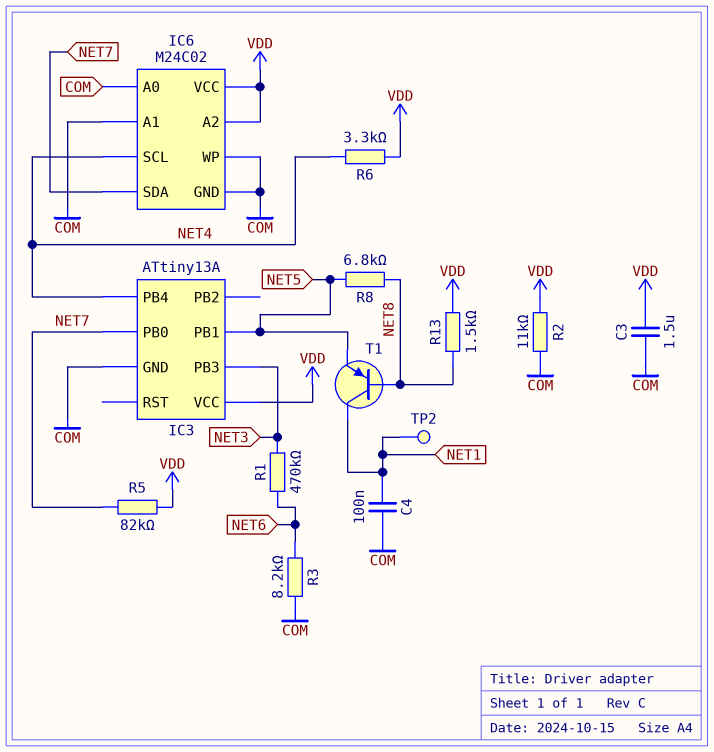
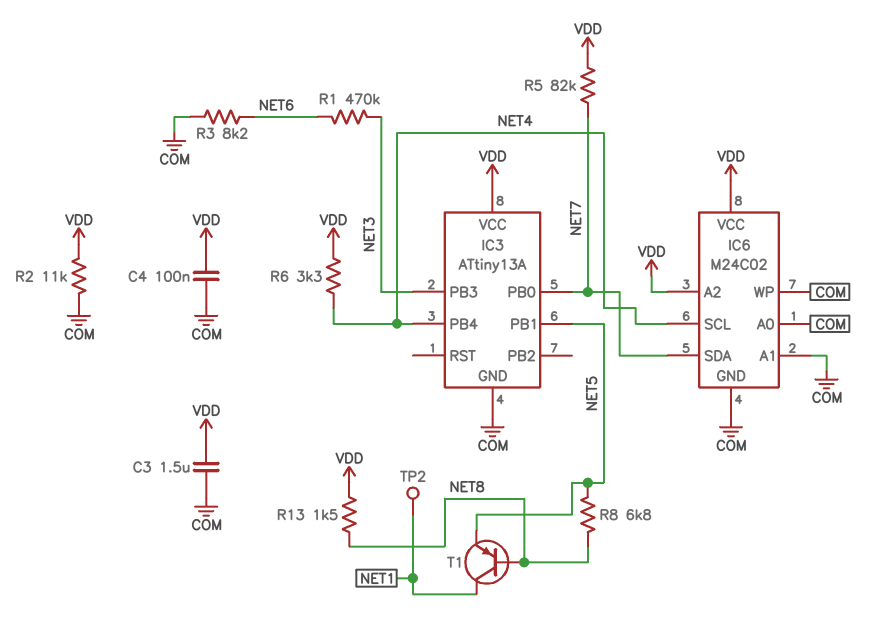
C4: 100nF (COM, NET1) -> 100nF (COM, VDD)

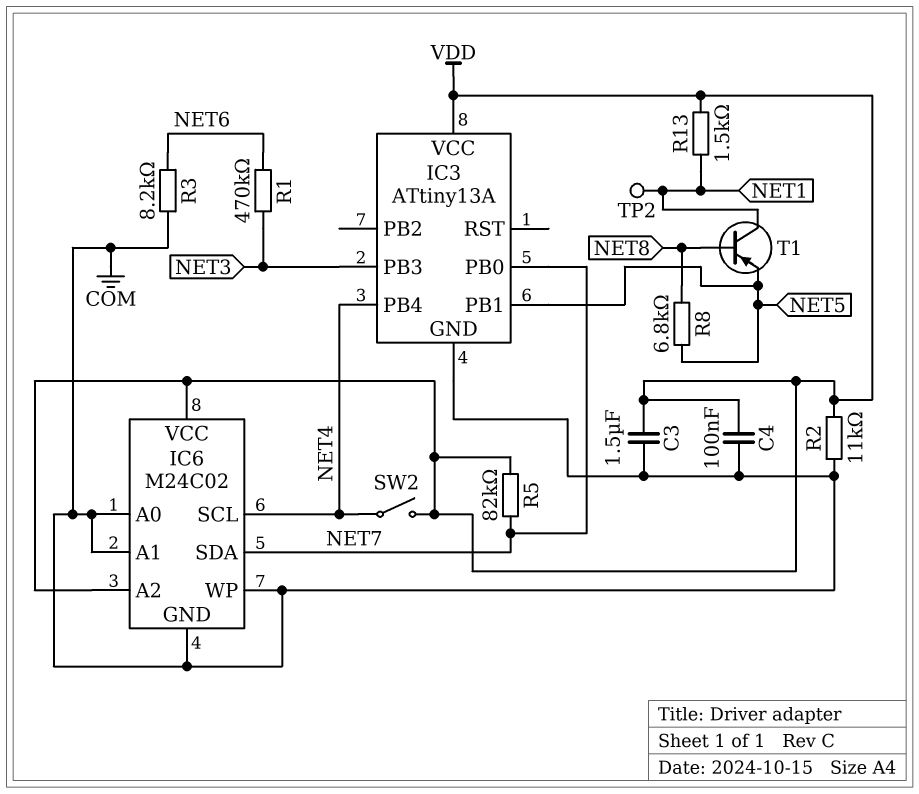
R6: 3.3k (NET4, VDD) -> none
R13: 1.5k (NET8, VDD) -> 1.5k (NET1, VDD)
SW2: none -> switch (NET4, VDD)

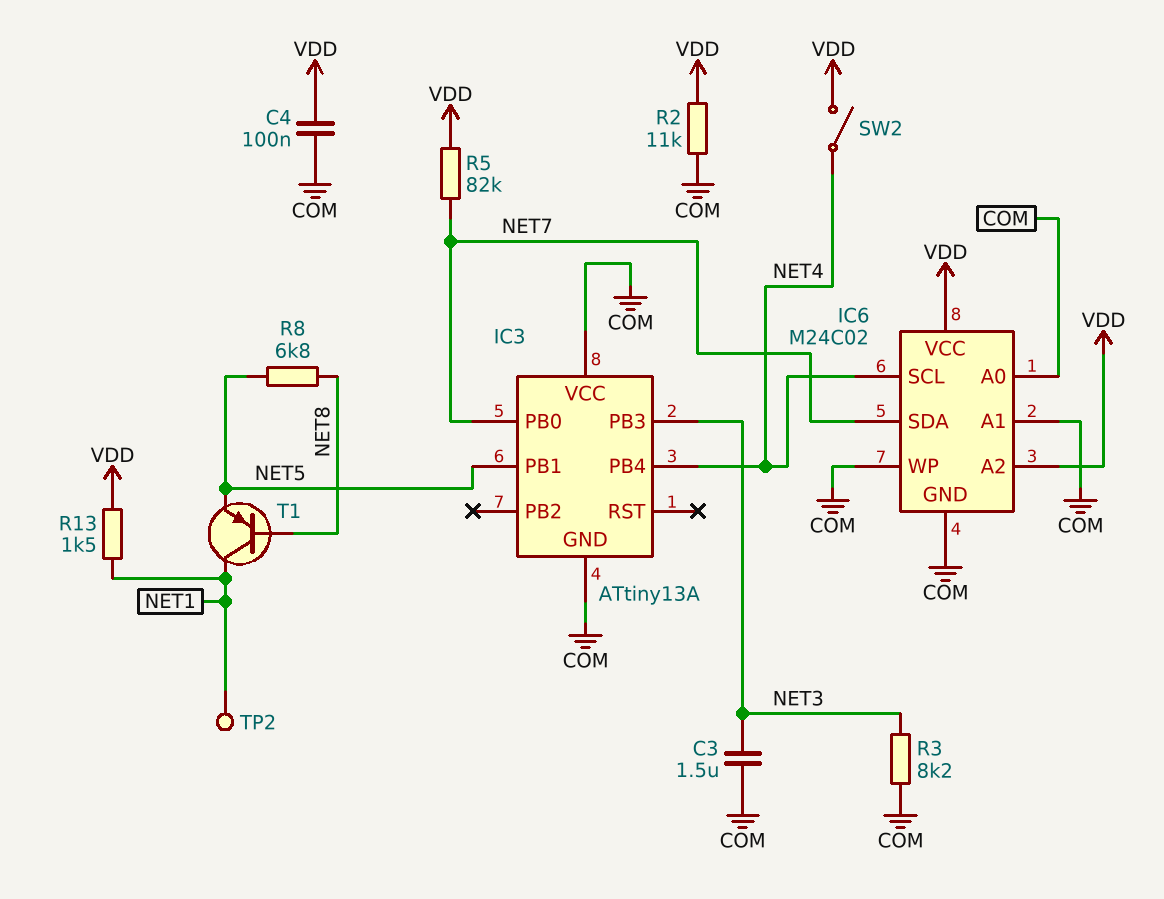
C3: 1.5uF (COM, VDD) -> 1.5uF (COM, NET3)
IC3 pin VCC: VDD -> COM
R1: 470k (NET3, NET6) -> none
R3: 8.2k (COM, NET6) -> 8.2k (COM, NET3)

